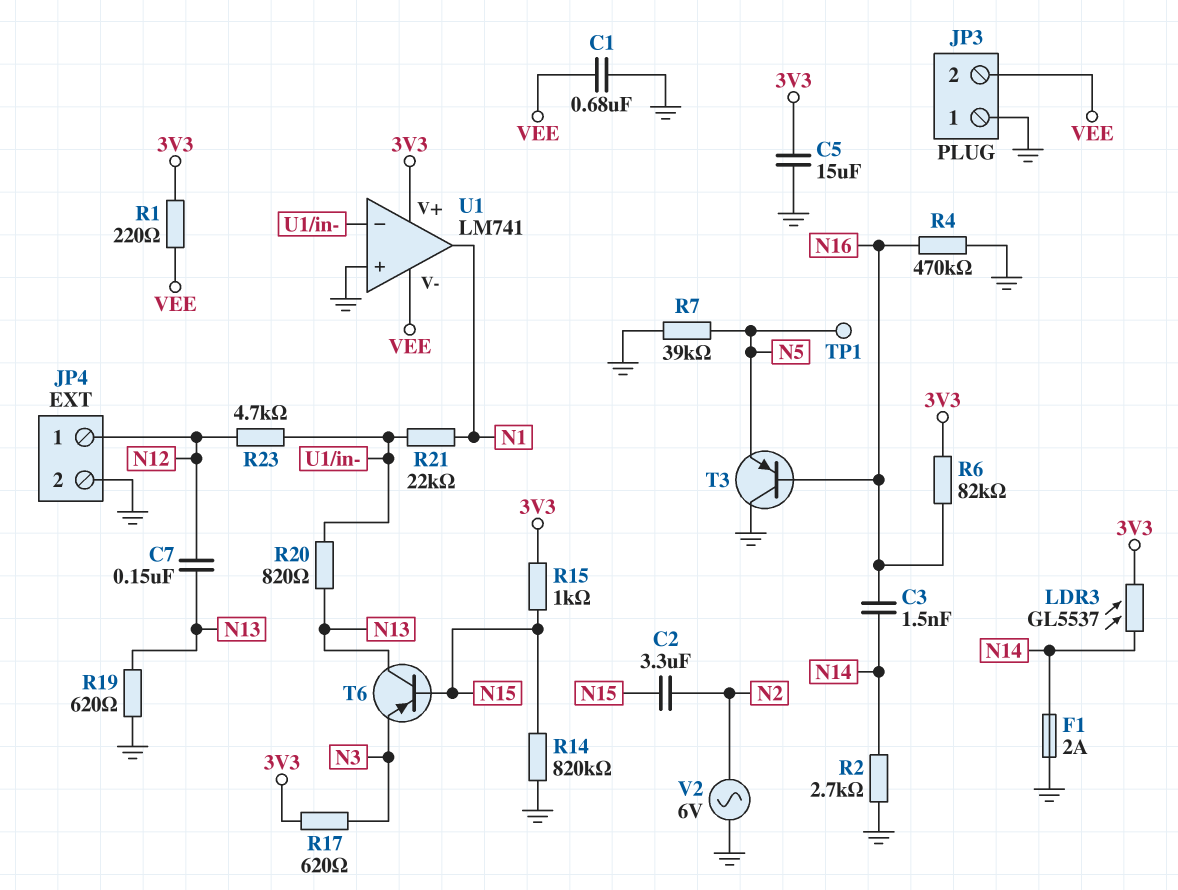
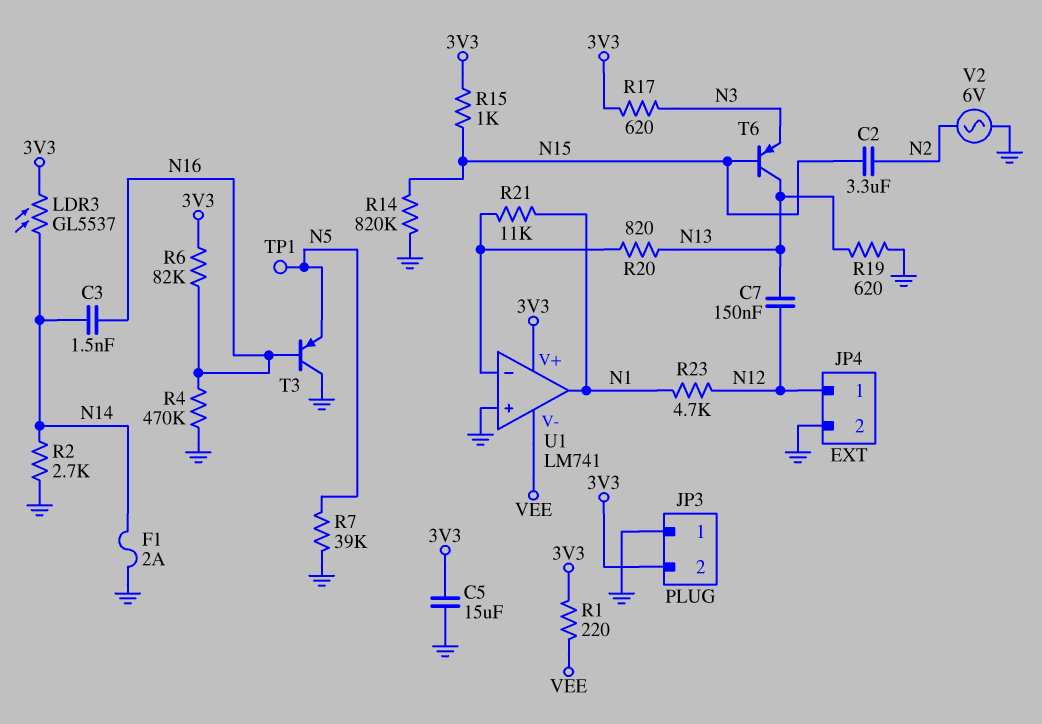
C1: 680nF (GND, VEE) -> none
JP3 pin 2: VEE -> 3V3
R21: 22k (N1, U1/in-) -> 11k (N1, U1/in-)
R23: 4.7k (N12, U1/in-) -> 4.7k (N1, N12)

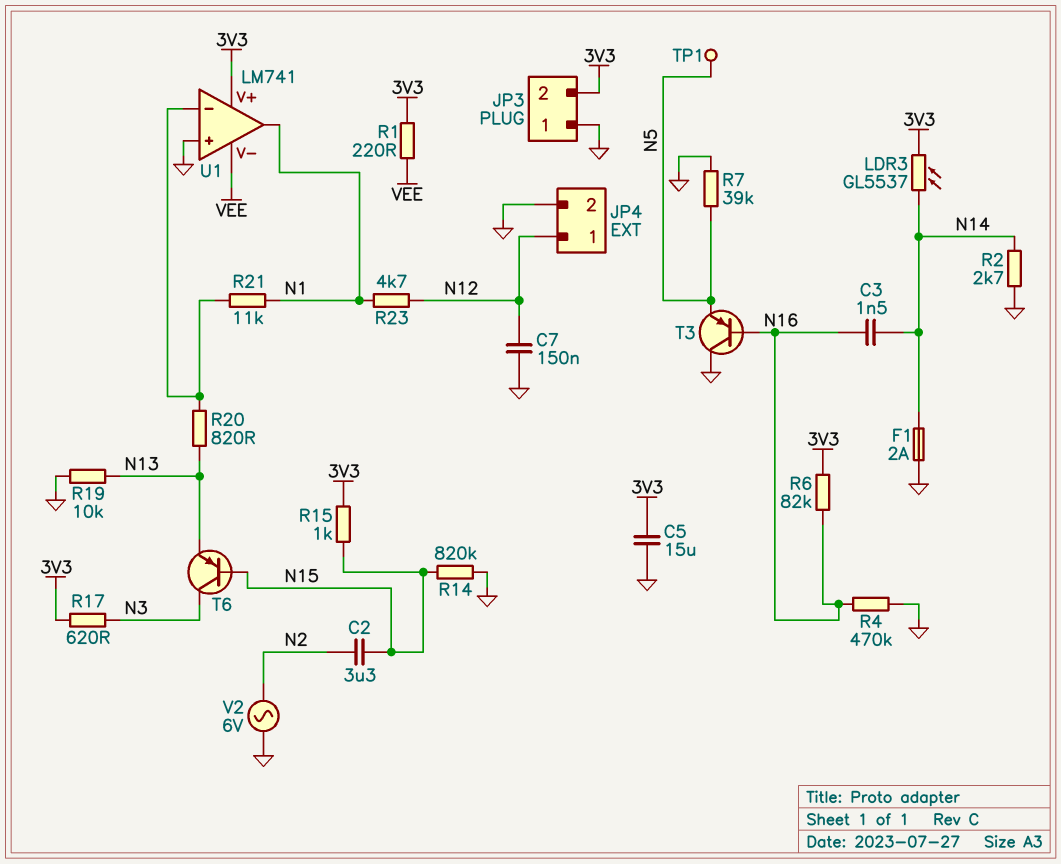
C7: 150nF (N12, N13) -> 150nF (GND, N12)
R19: 620 (GND, N13) -> 10k (GND, N13)
T6: PNP (B N15, C N13, E N3) -> PNP (B N15, C N3, E N13)

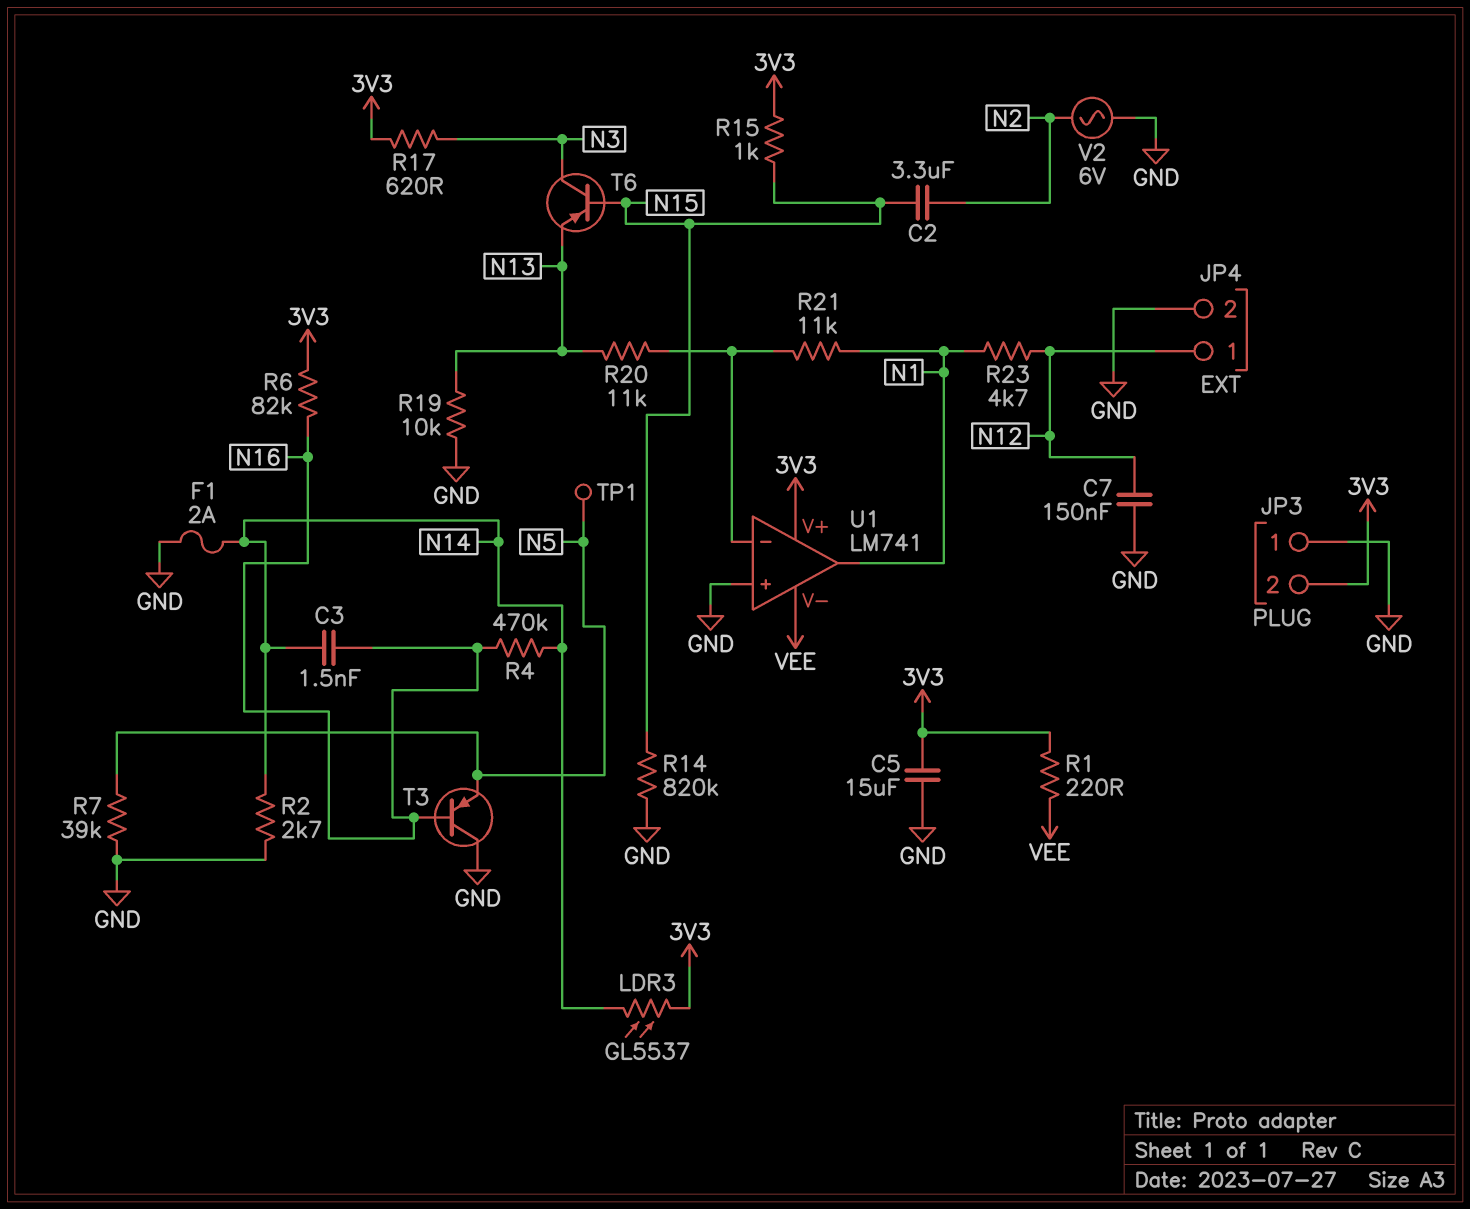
R4: 470k (GND, N16) -> 470k (N14, N16)
R20: 820 (N13, U1/in-) -> 11k (N13, U1/in-)

